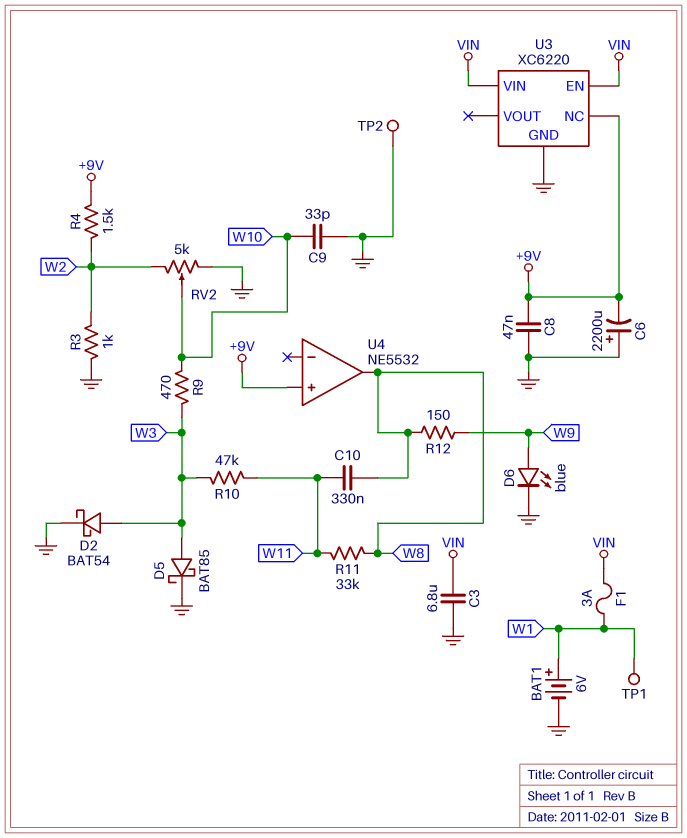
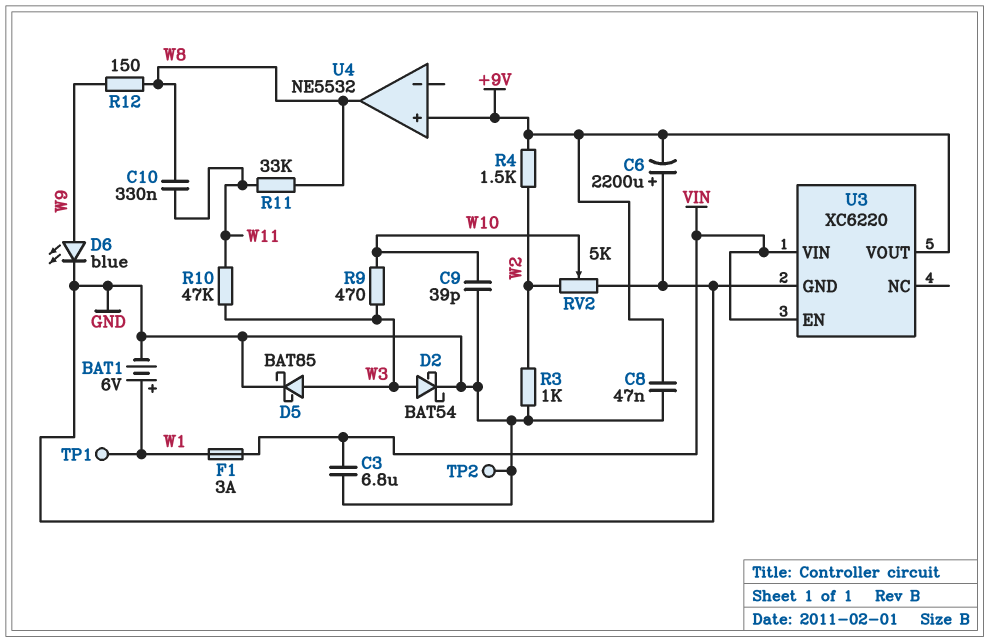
C9: 33pF (GND, W10) -> 39pF (GND, W10)
U3 pin NC: +9V -> none
U3 pin VOUT: none -> +9V

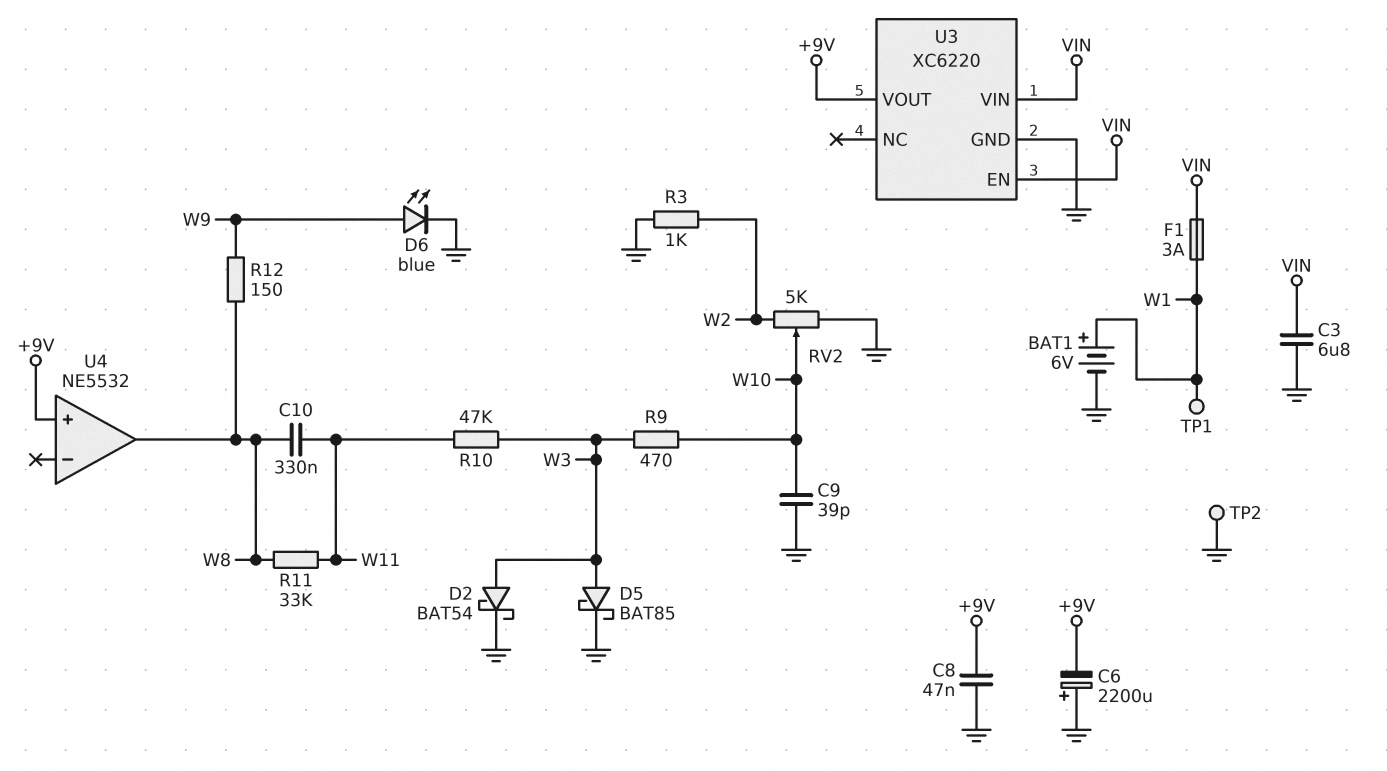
R4: 1.5k (+9V, W2) -> none

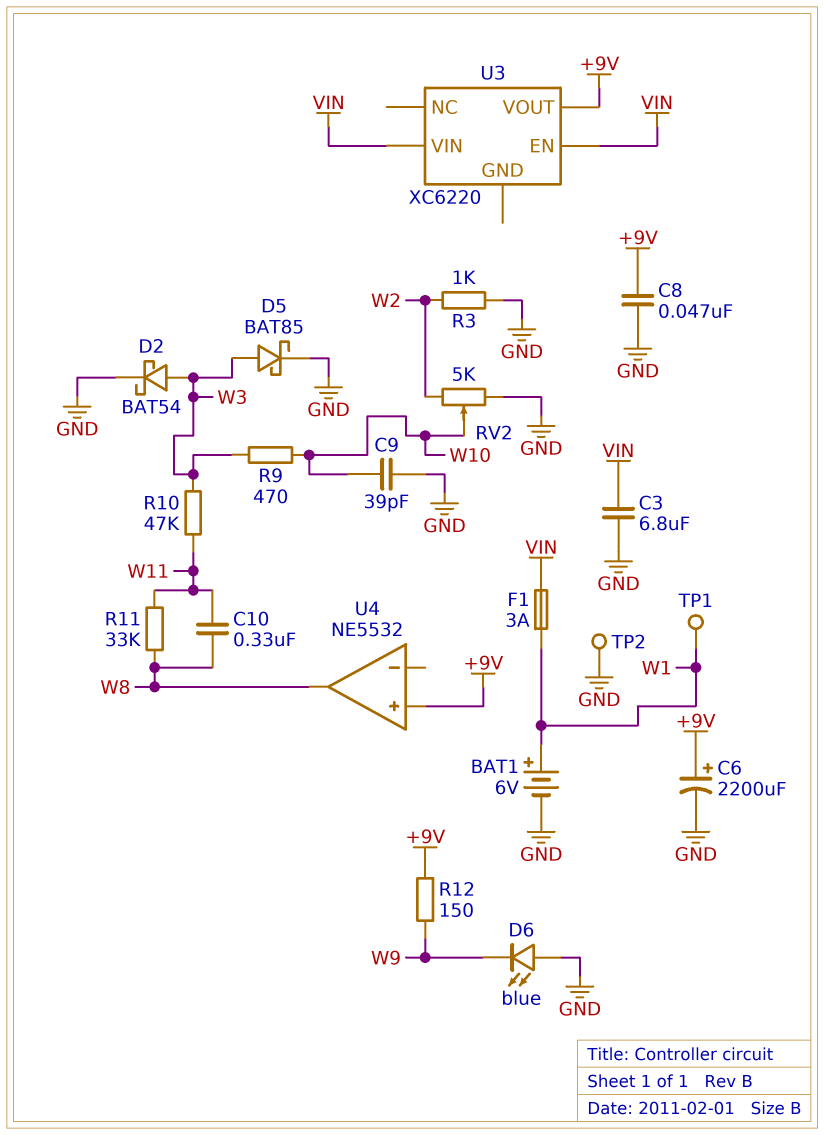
C6: 2200uF (plus GND, minus +9V) -> 2200uF (plus +9V, minus GND)
D6: LED blue (A W9, K GND) -> LED blue (A GND, K W9)
R12: 150 (W8, W9) -> 150 (+9V, W9)
U3 pin GND: GND -> none

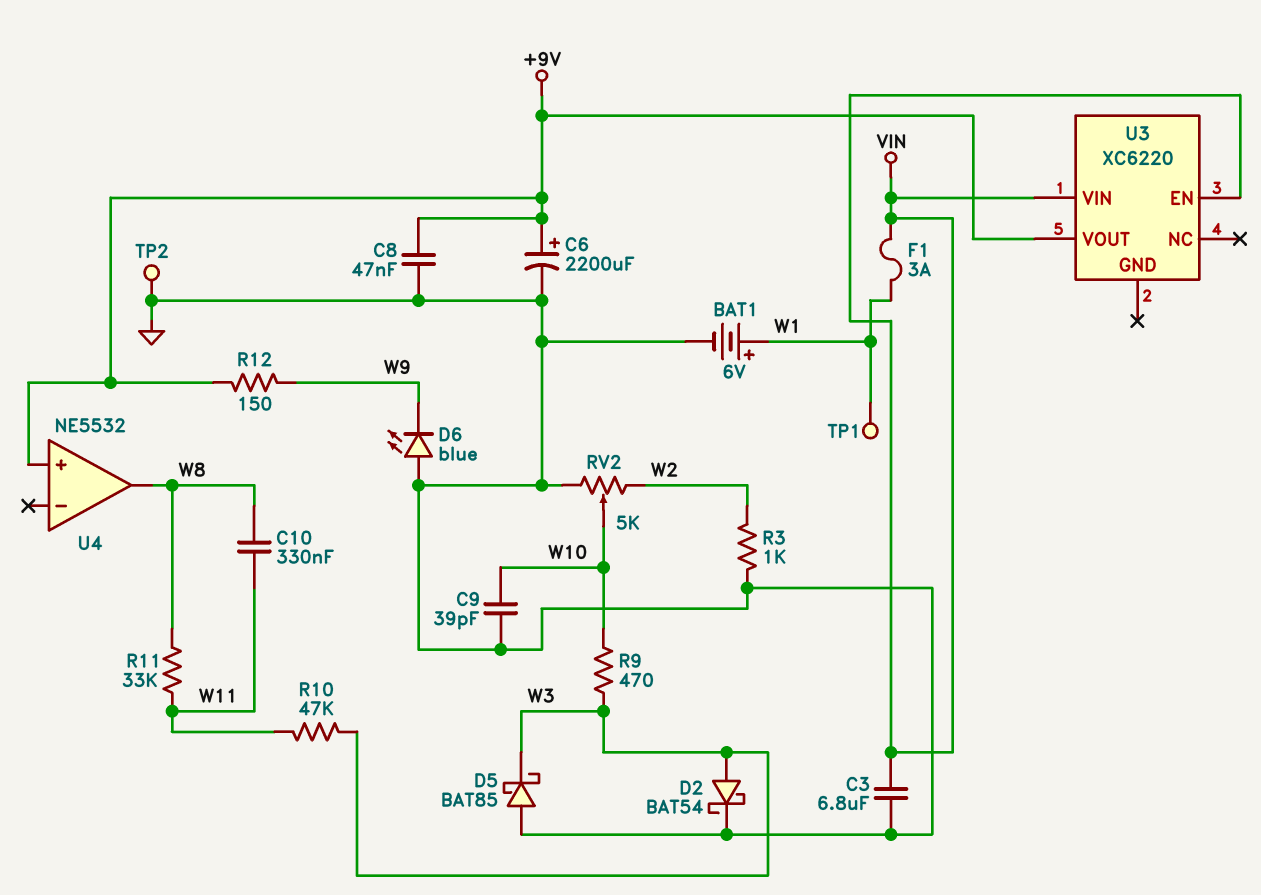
D5: schottky BAT85 (A W3, K GND) -> schottky BAT85 (A GND, K W3)

